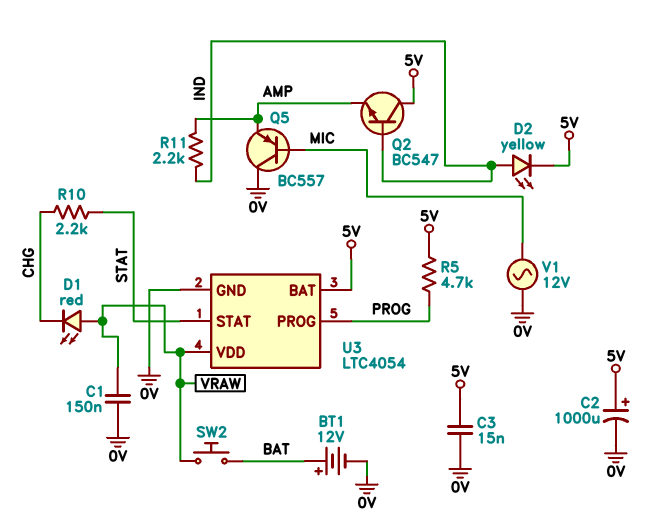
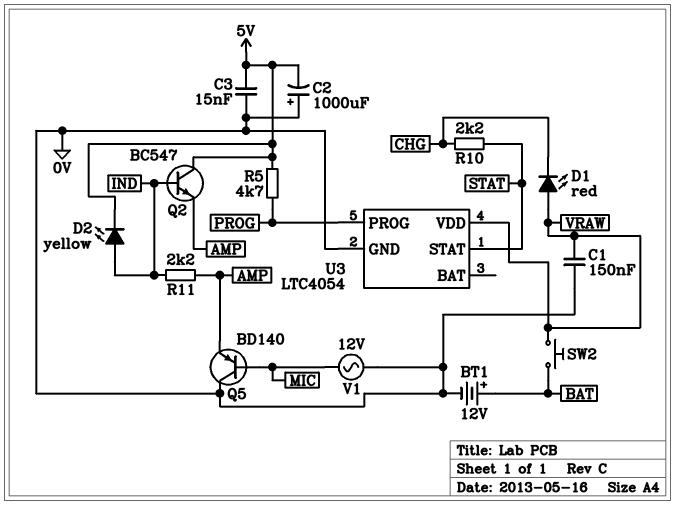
C2: 1000uF (plus 5V, minus 0V) -> 1000uF (plus 0V, minus 5V)
Q5: PNP BC557 (B MIC, C 0V, E AMP) -> PNP BD140 (B MIC, C 0V, E AMP)
U3 pin BAT: 5V -> none

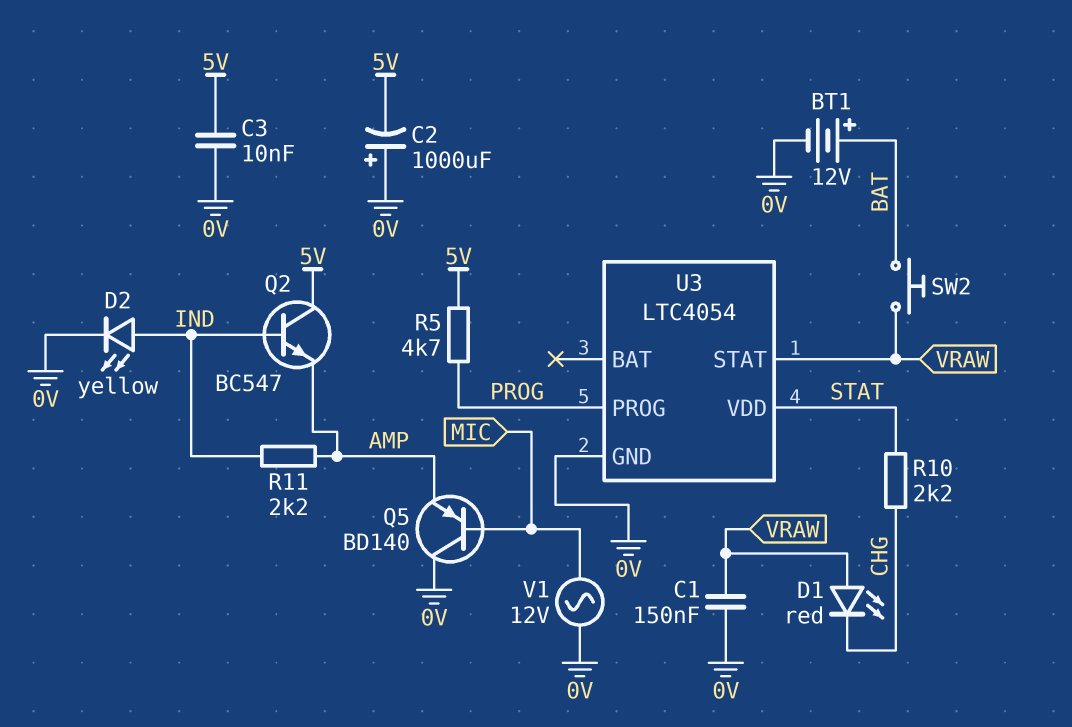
C3: 15nF (0V, 5V) -> 10nF (0V, 5V)
D2: LED yellow (A IND, K 5V) -> LED yellow (A IND, K 0V)
U3 pin STAT: STAT -> VRAW
U3 pin VDD: VRAW -> STAT

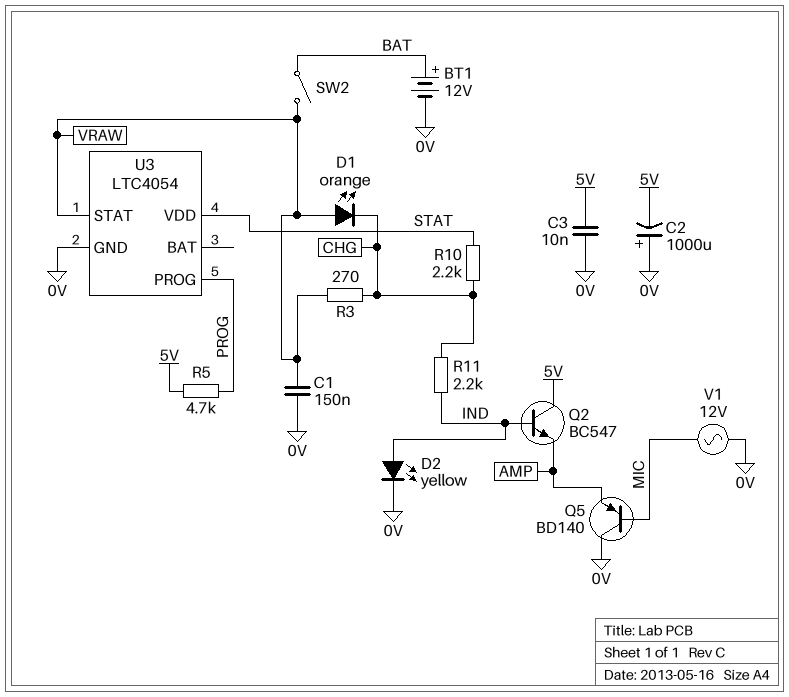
D1: LED red (A VRAW, K CHG) -> LED orange (A VRAW, K CHG)
R3: none -> 270 (CHG, VRAW)
R11: 2.2k (AMP, IND) -> 2.2k (CHG, IND)
SW2: button (BAT, VRAW) -> switch (BAT, VRAW)

